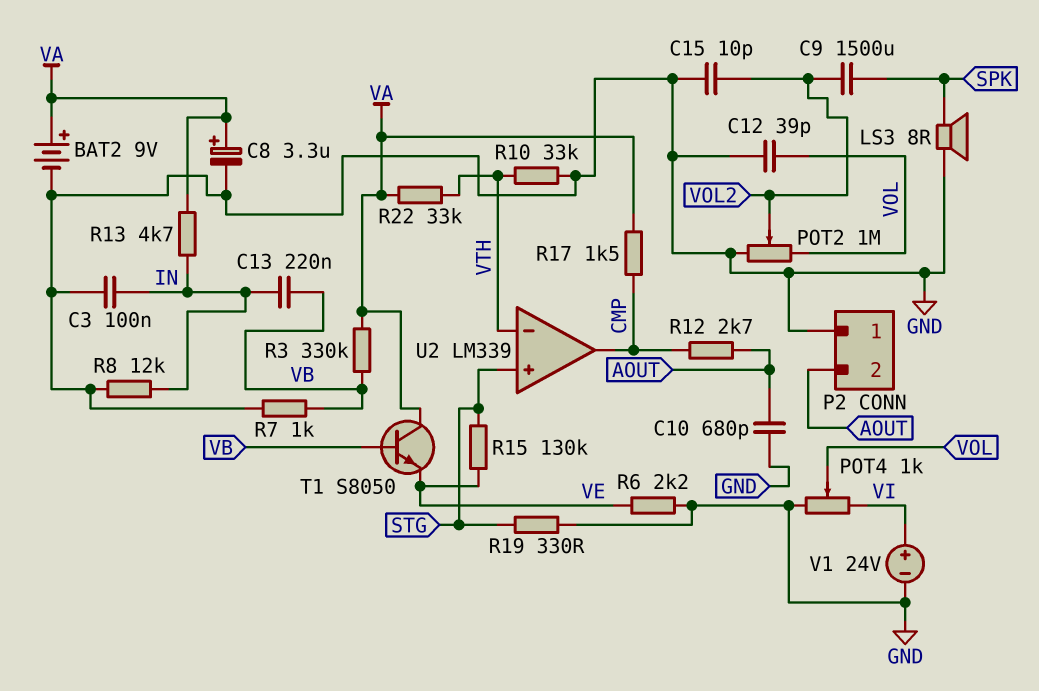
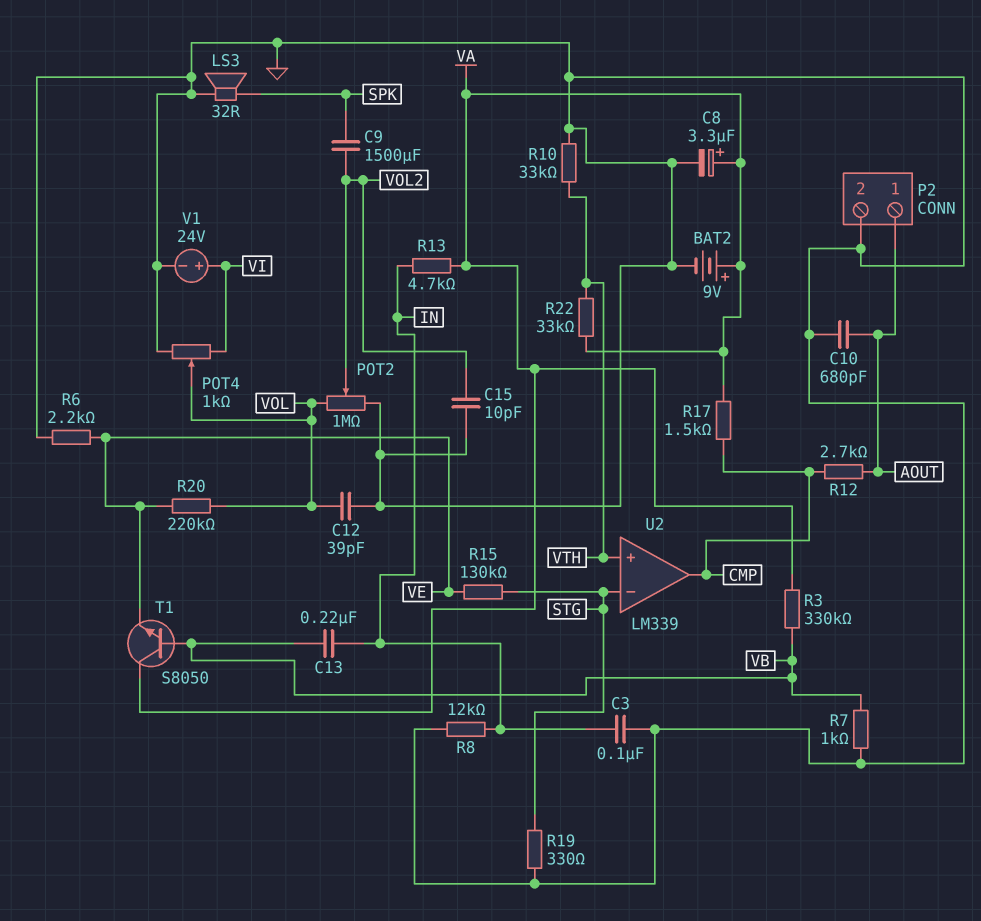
LS3: speaker 8R (GND, SPK) -> speaker 32R (GND, SPK)
P2 pin 1: GND -> AOUT
P2 pin 2: AOUT -> GND
R20: none -> 220k (VE, VOL)
U2 pin in+: STG -> VTH
U2 pin in-: VTH -> STG

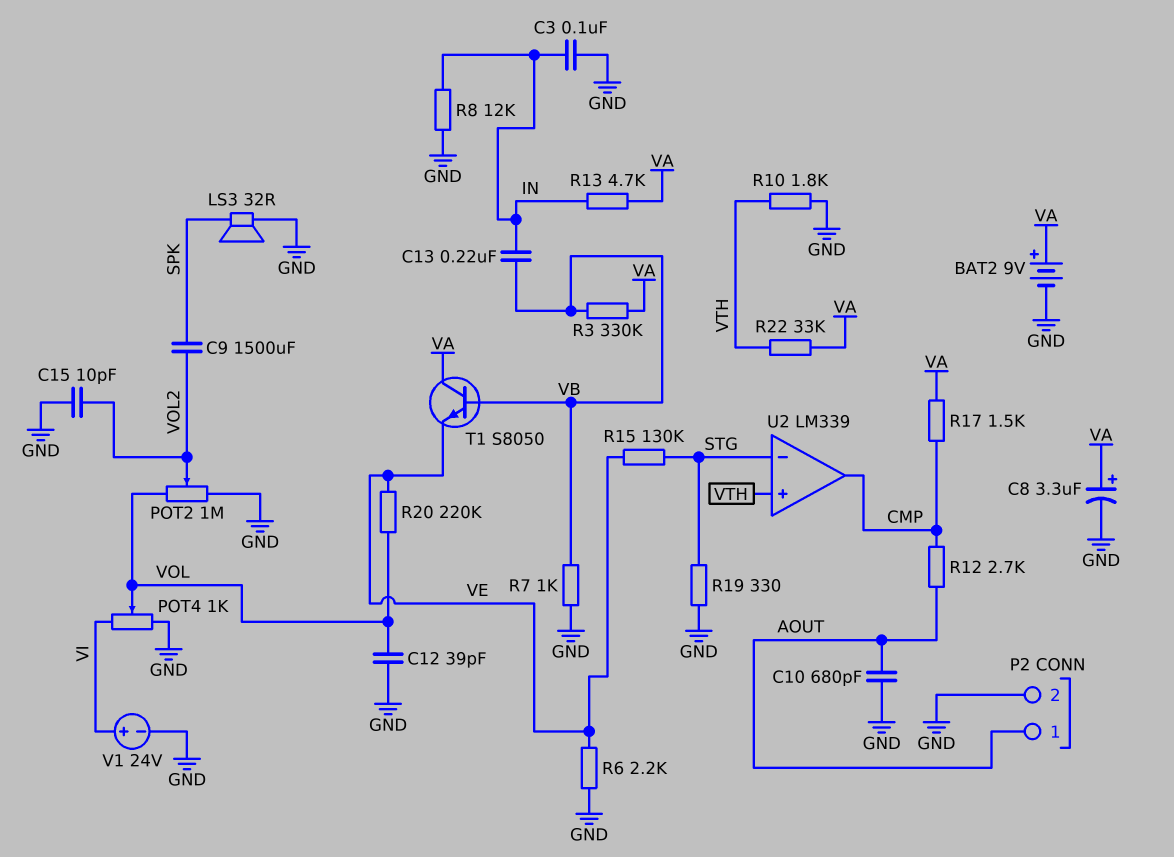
R10: 33k (GND, VTH) -> 1.8k (GND, VTH)

